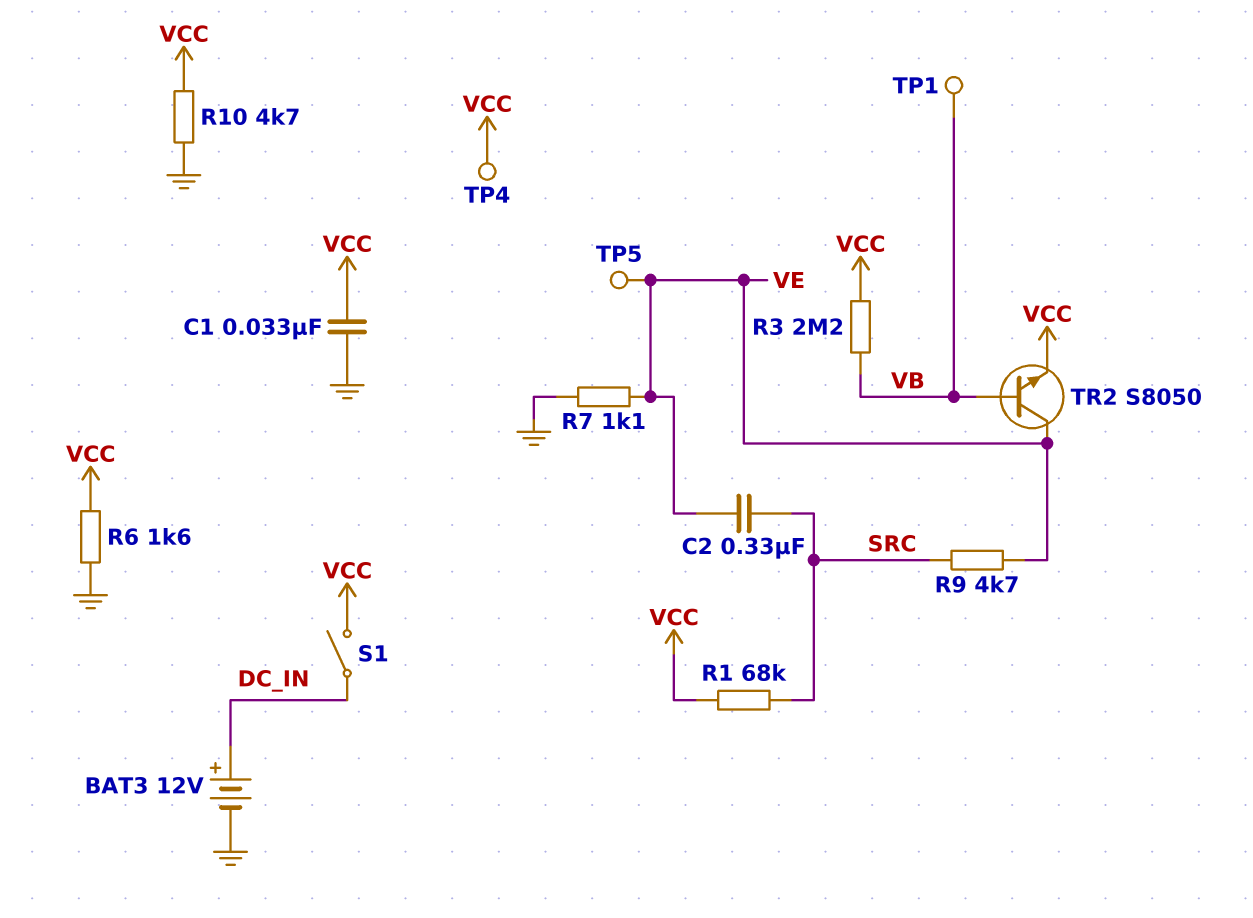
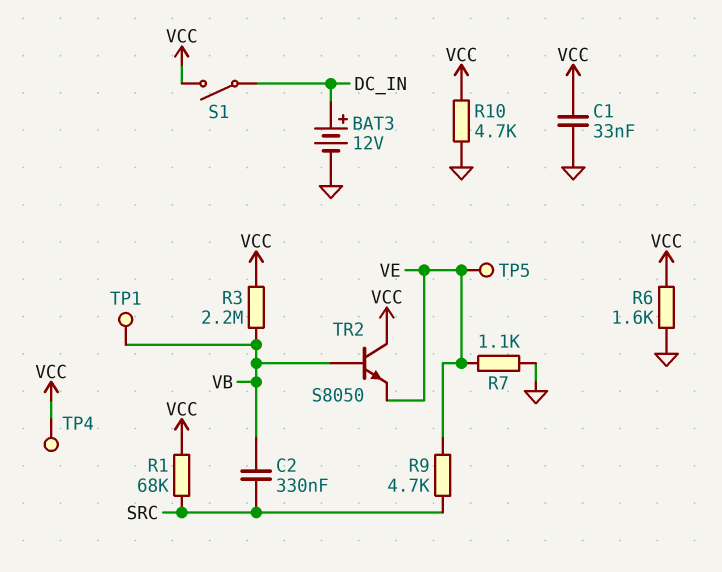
C2: 330nF (SRC, VE) -> 330nF (SRC, VB)
TR2: NPN S8050 (B VB, C VE, E VCC) -> NPN S8050 (B VB, C VCC, E VE)

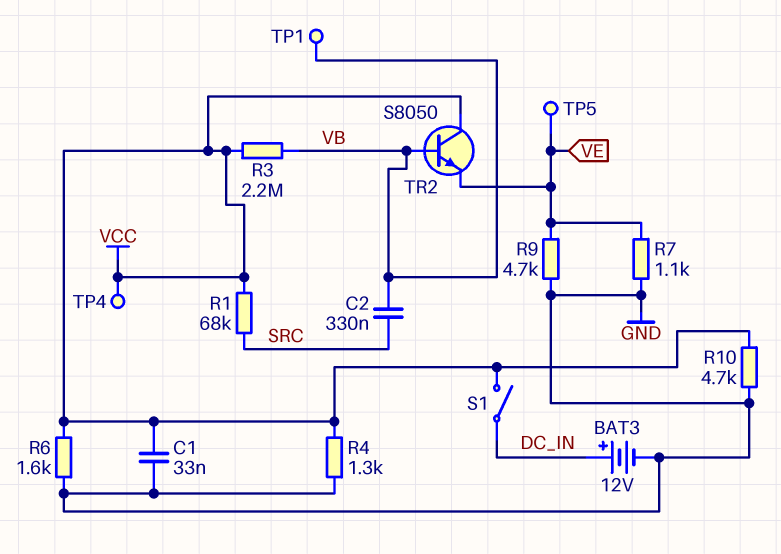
R4: none -> 1.3k (GND, VCC)
R9: 4.7k (SRC, VE) -> 4.7k (GND, VE)

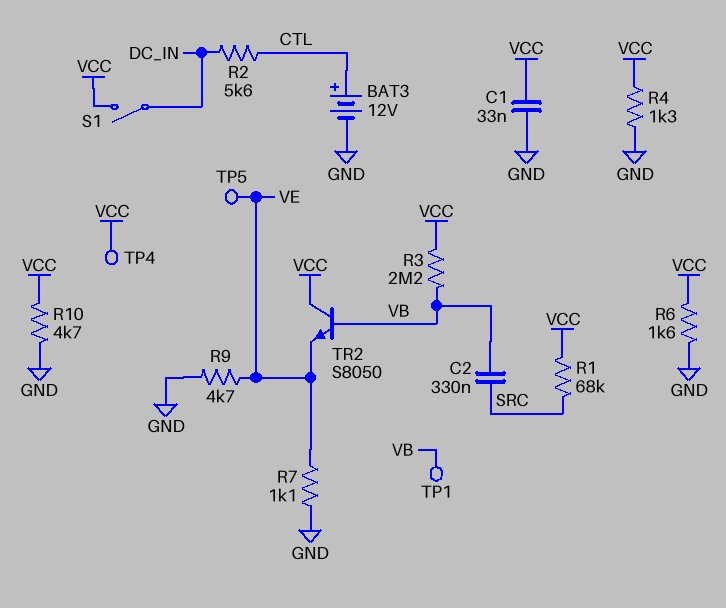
BAT3: 12V (plus DC_IN, minus GND) -> 12V (plus CTL, minus GND)
R2: none -> 5.6k (CTL, DC_IN)

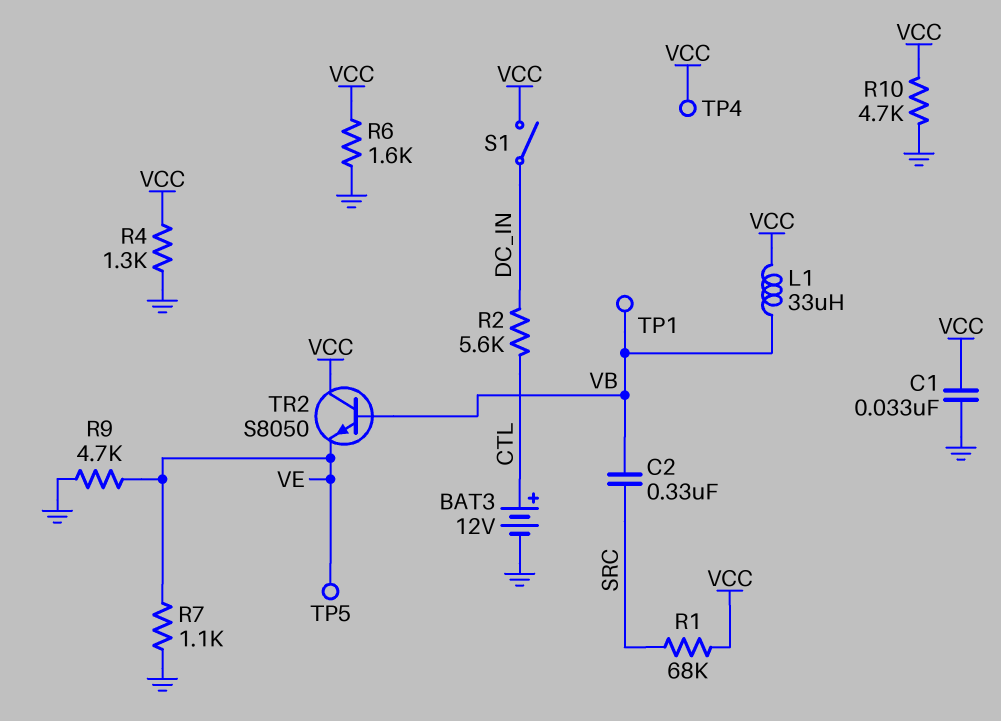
L1: none -> 33uH (VB, VCC)
R3: 2.2M (VB, VCC) -> none

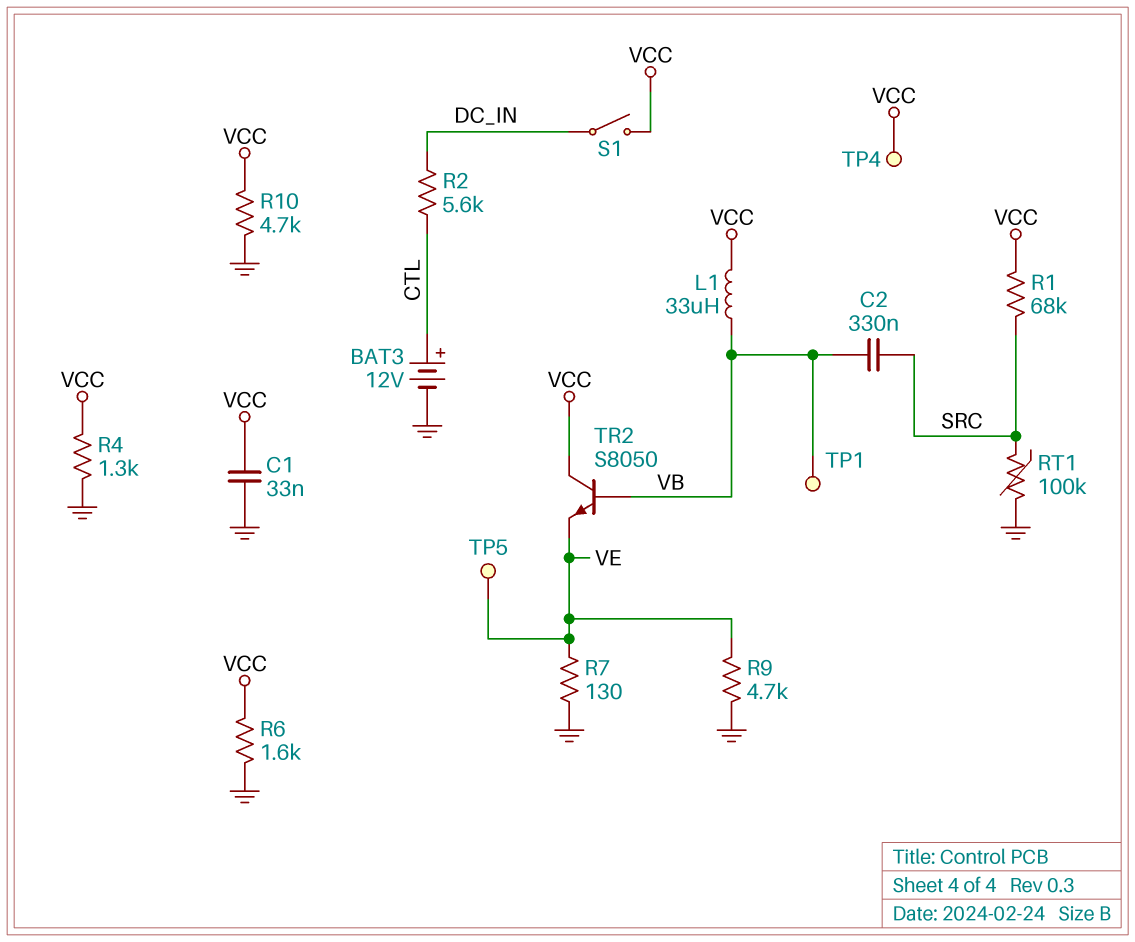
R7: 1.1k (GND, VE) -> 130 (GND, VE)
RT1: none -> 100k (GND, SRC)

